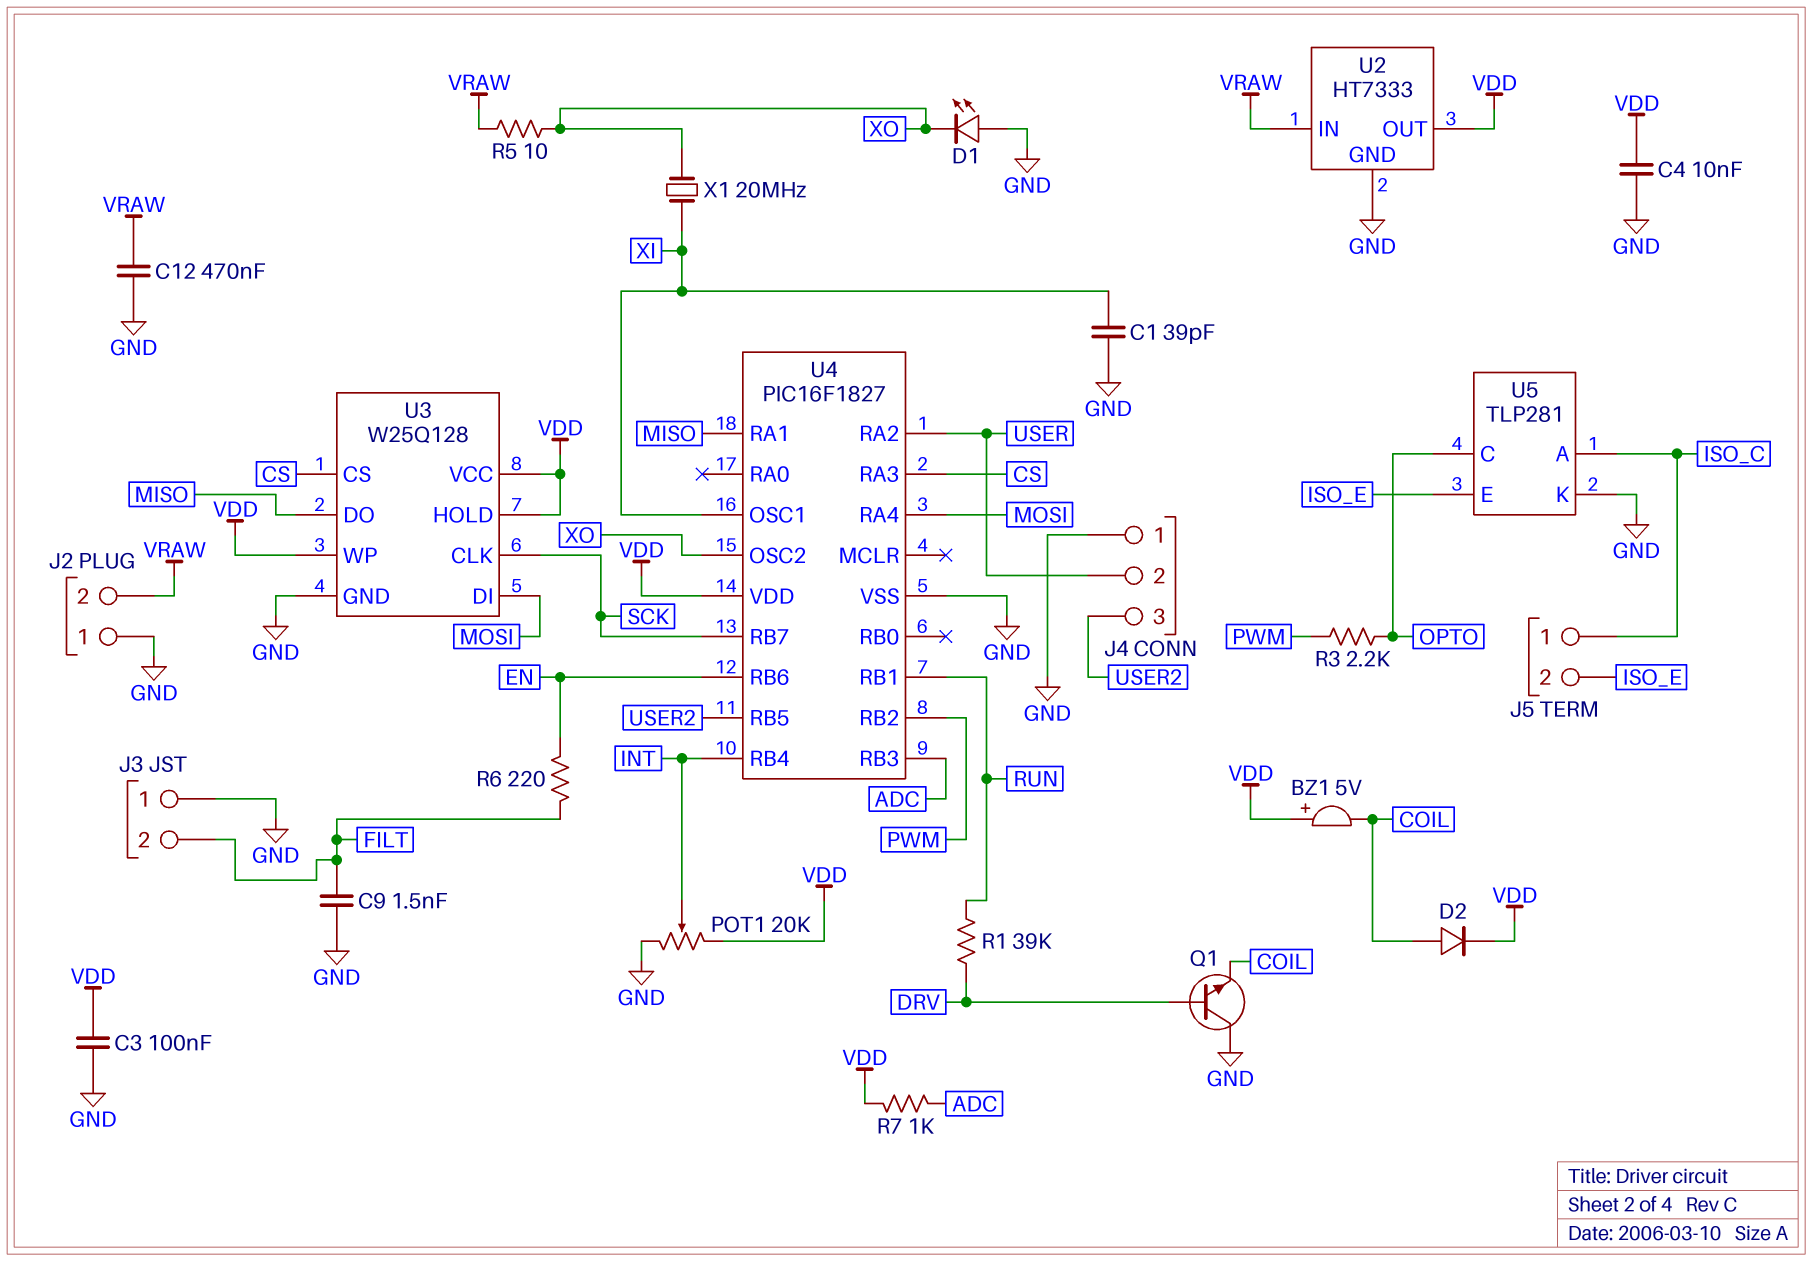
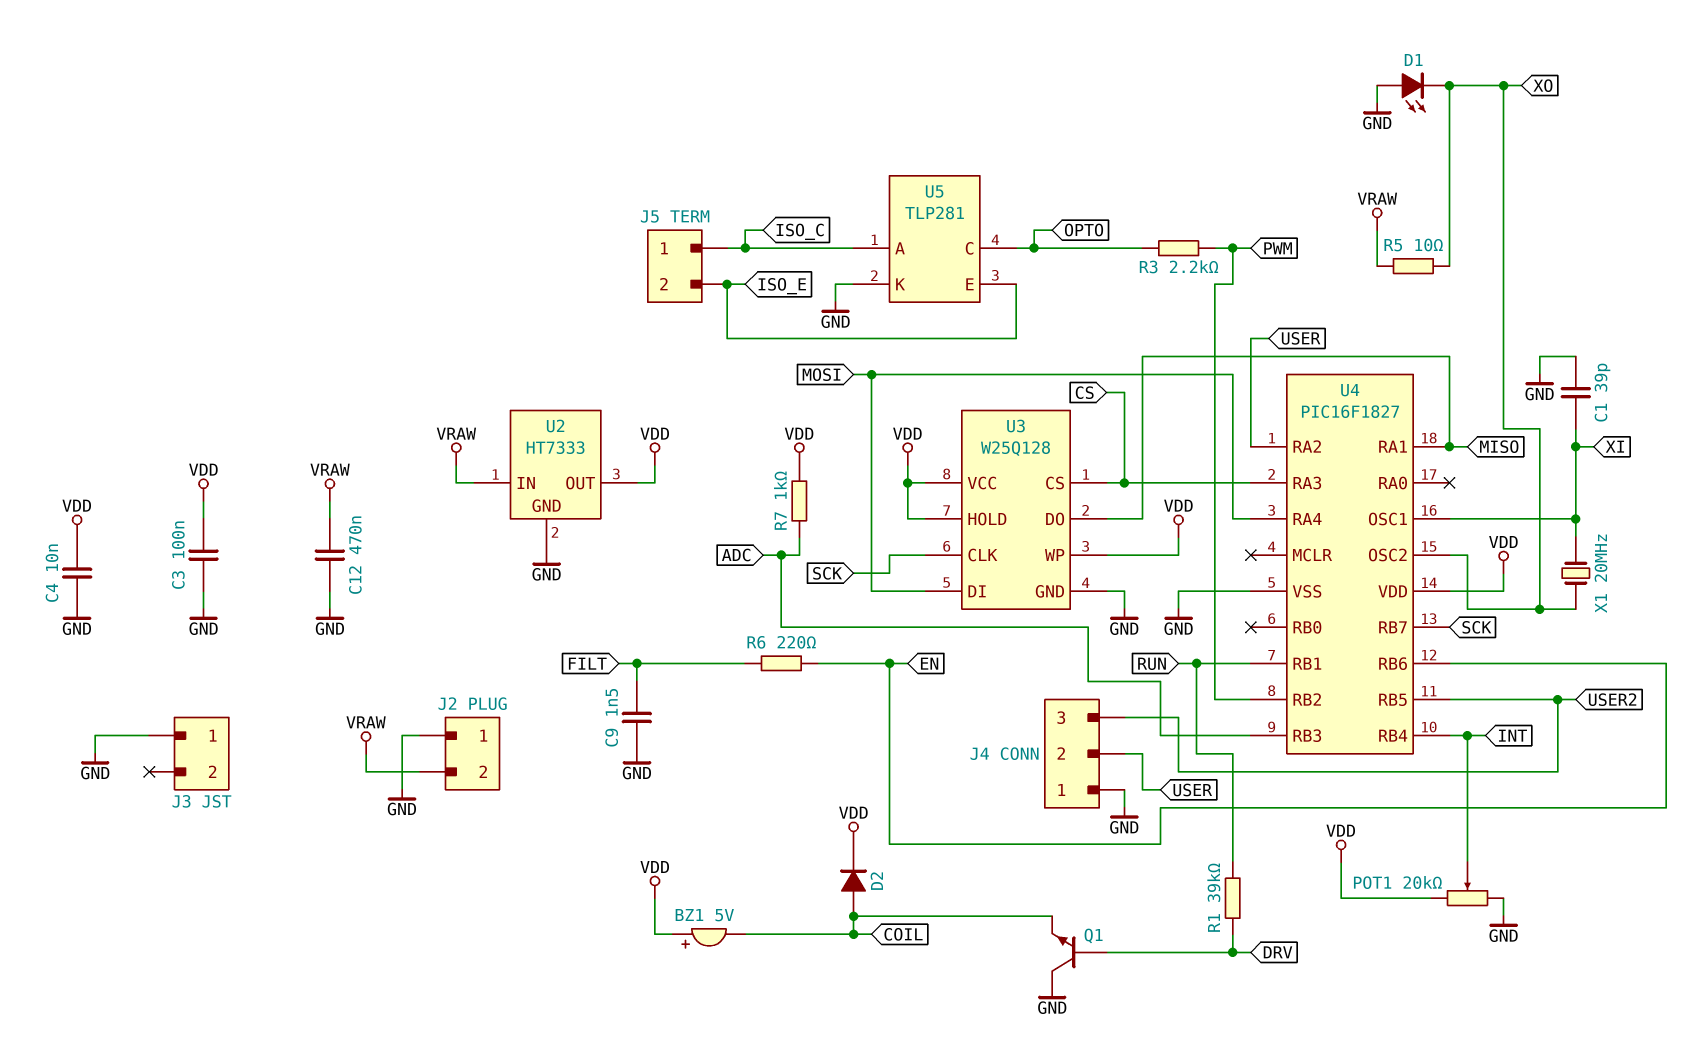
J3 pin 2: FILT -> none

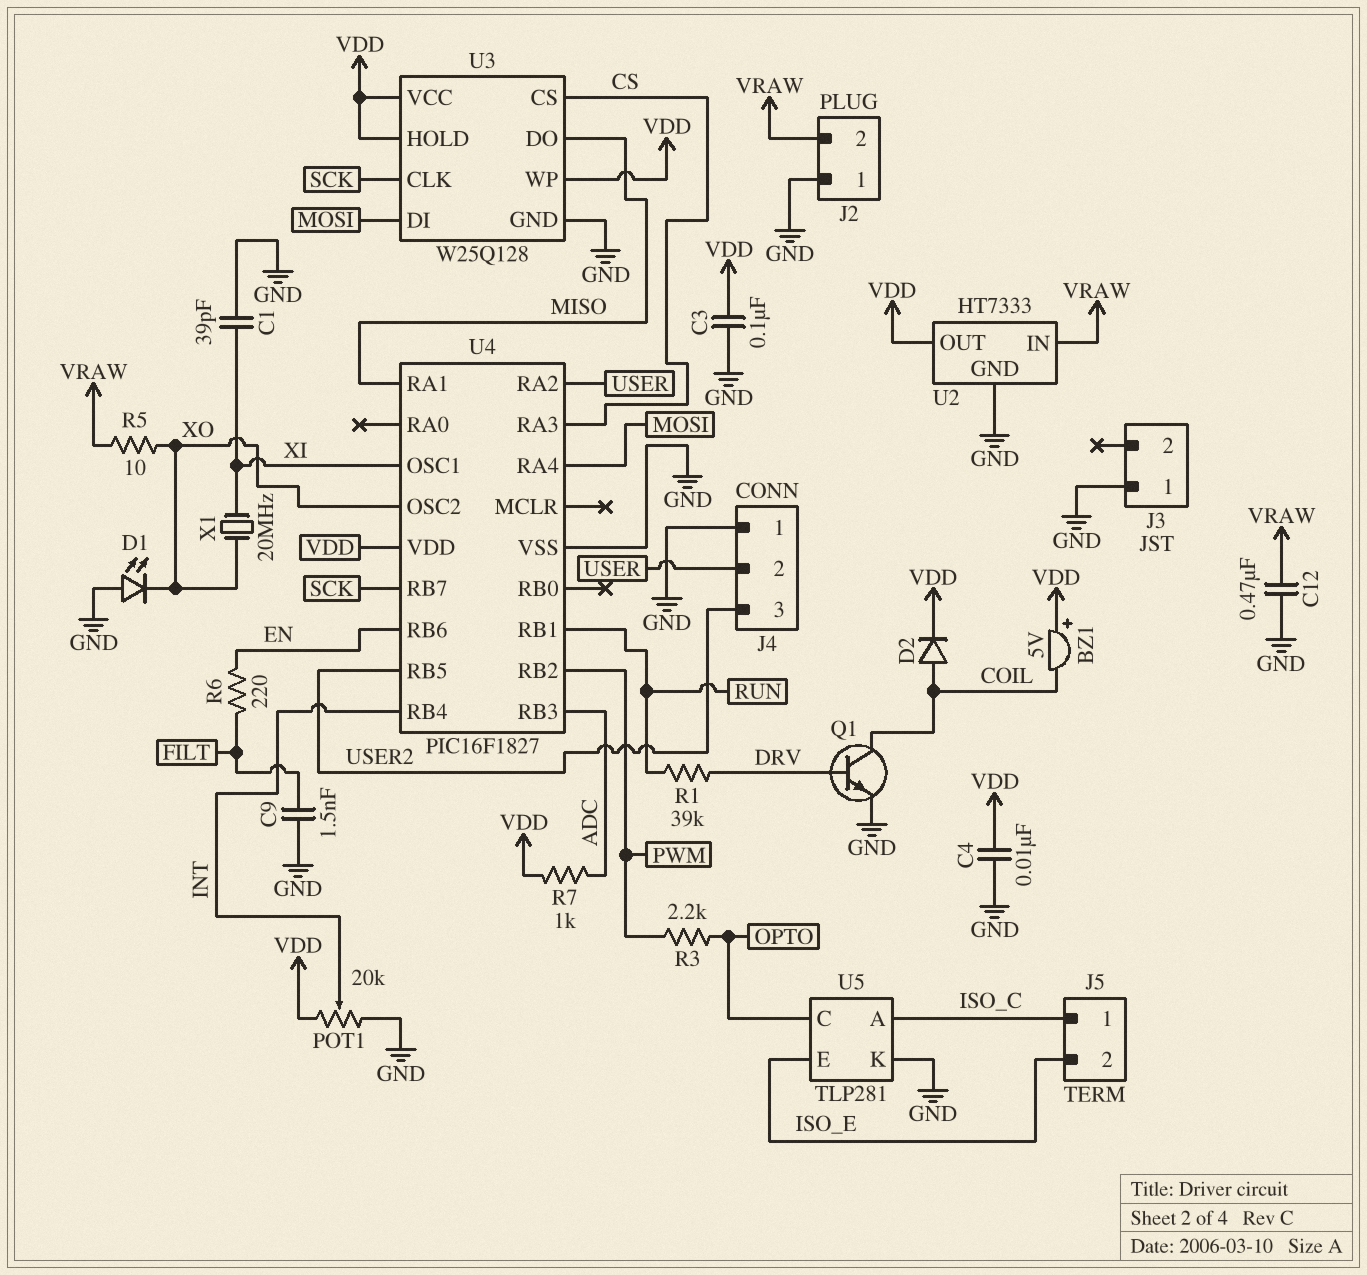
Q1: NPN (B DRV, C GND, E COIL) -> NPN (B DRV, C COIL, E GND)

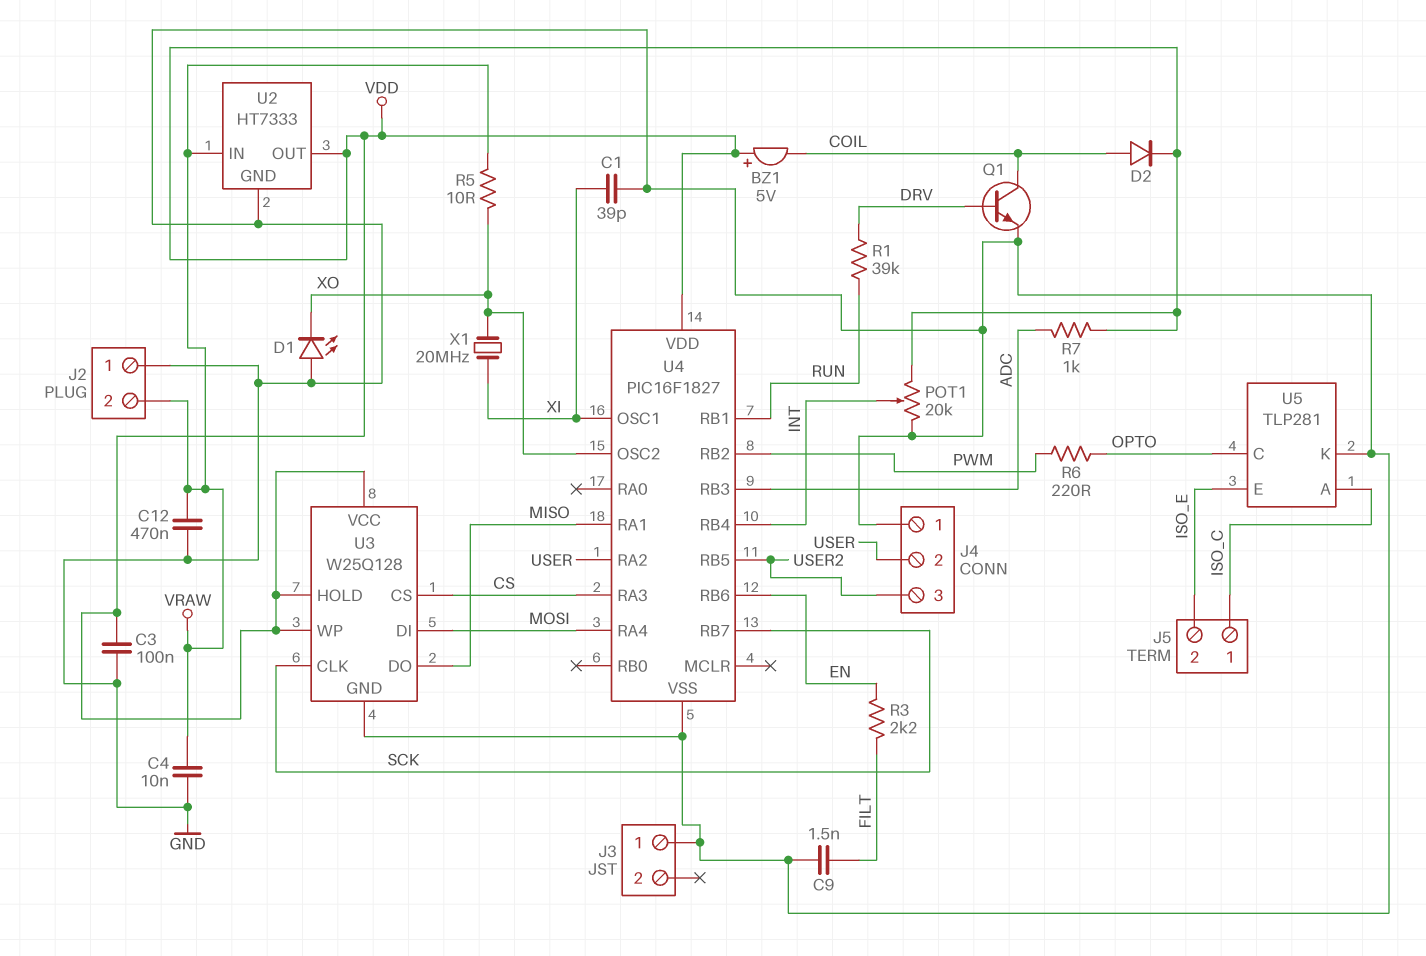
C4: 10nF (GND, VDD) -> 10nF (GND, VRAW)
R3: 2.2k (OPTO, PWM) -> 2.2k (EN, FILT)
R6: 220 (EN, FILT) -> 220 (OPTO, PWM)

